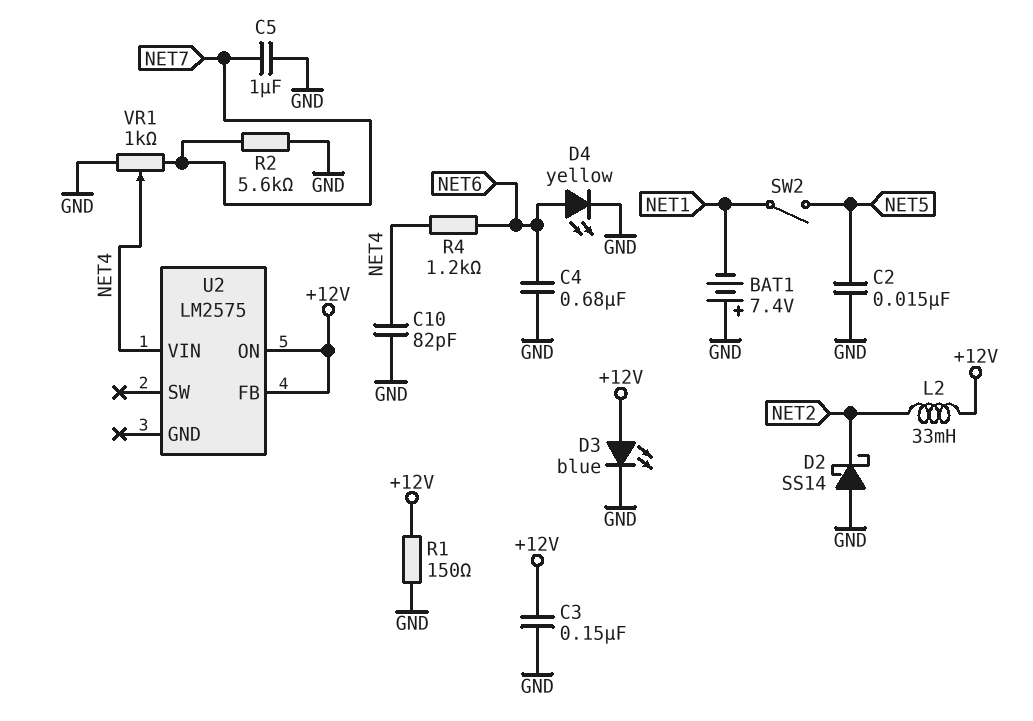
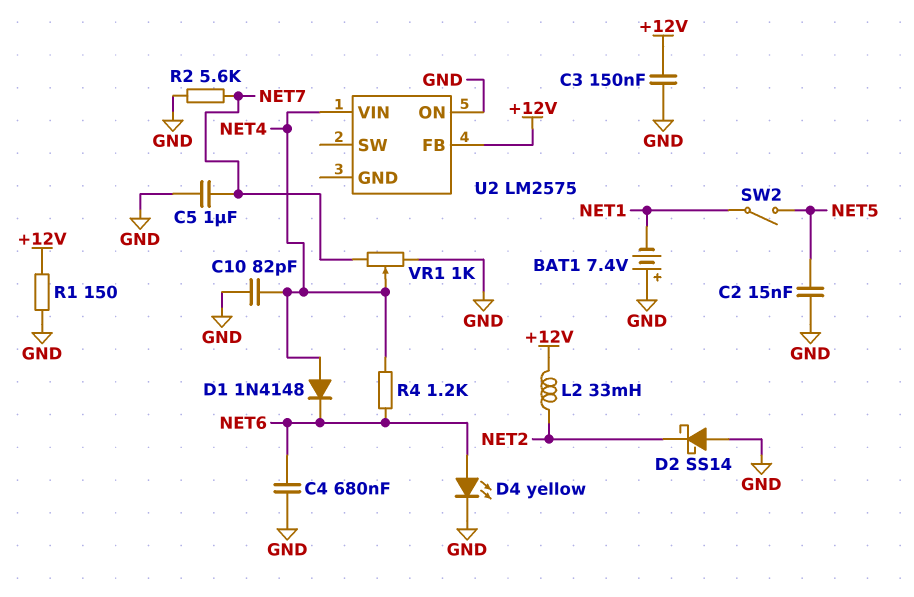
D1: none -> diode 1N4148 (A NET4, K NET6)
D3: LED blue (A +12V, K GND) -> none
U2 pin ON: +12V -> GND

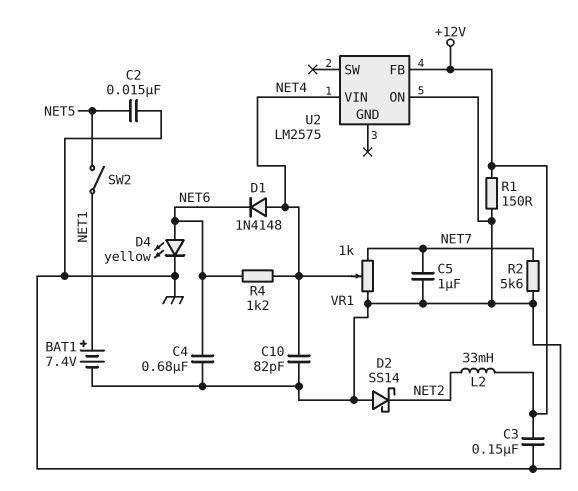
BAT1: 7.4V (plus GND, minus NET1) -> 7.4V (plus NET1, minus GND)

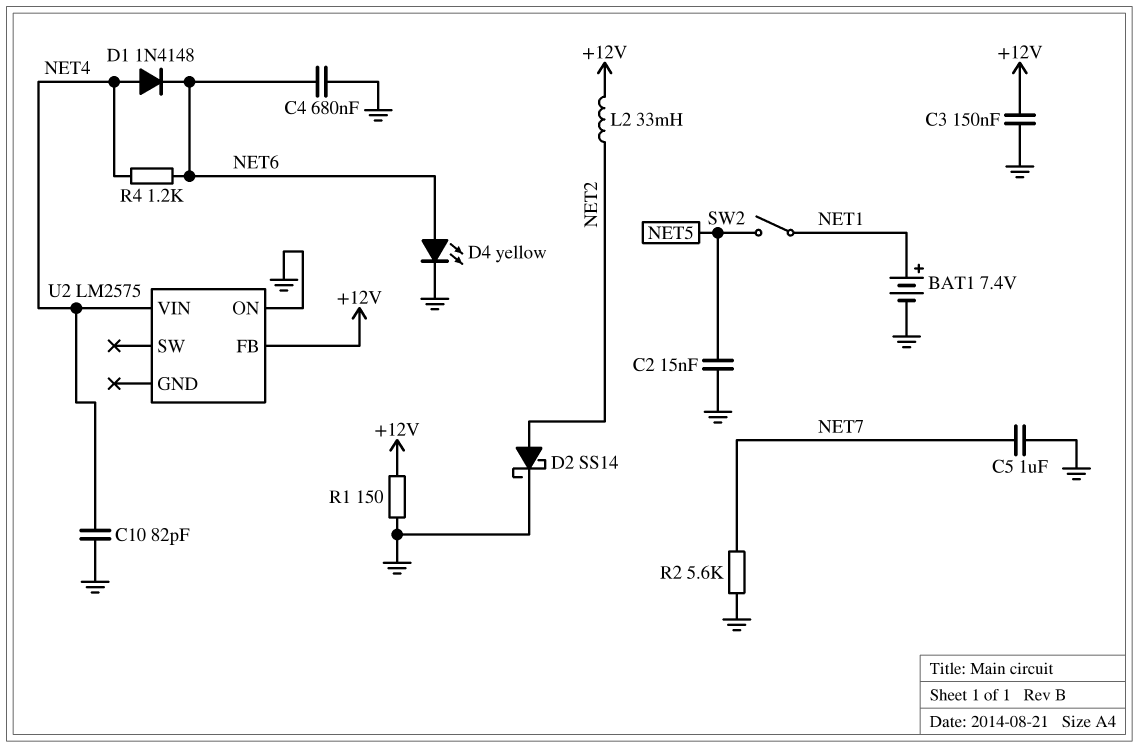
D2: schottky SS14 (A GND, K NET2) -> schottky SS14 (A NET2, K GND)
VR1: 1k (GND, NET7, wiper NET4) -> none

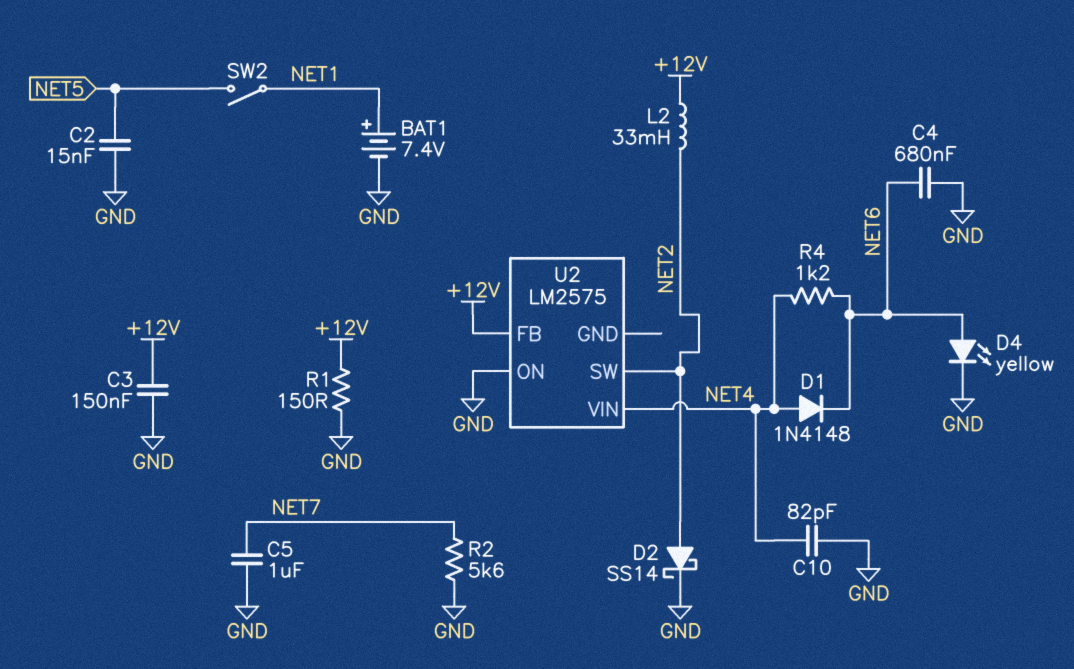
U2 pin SW: none -> NET2

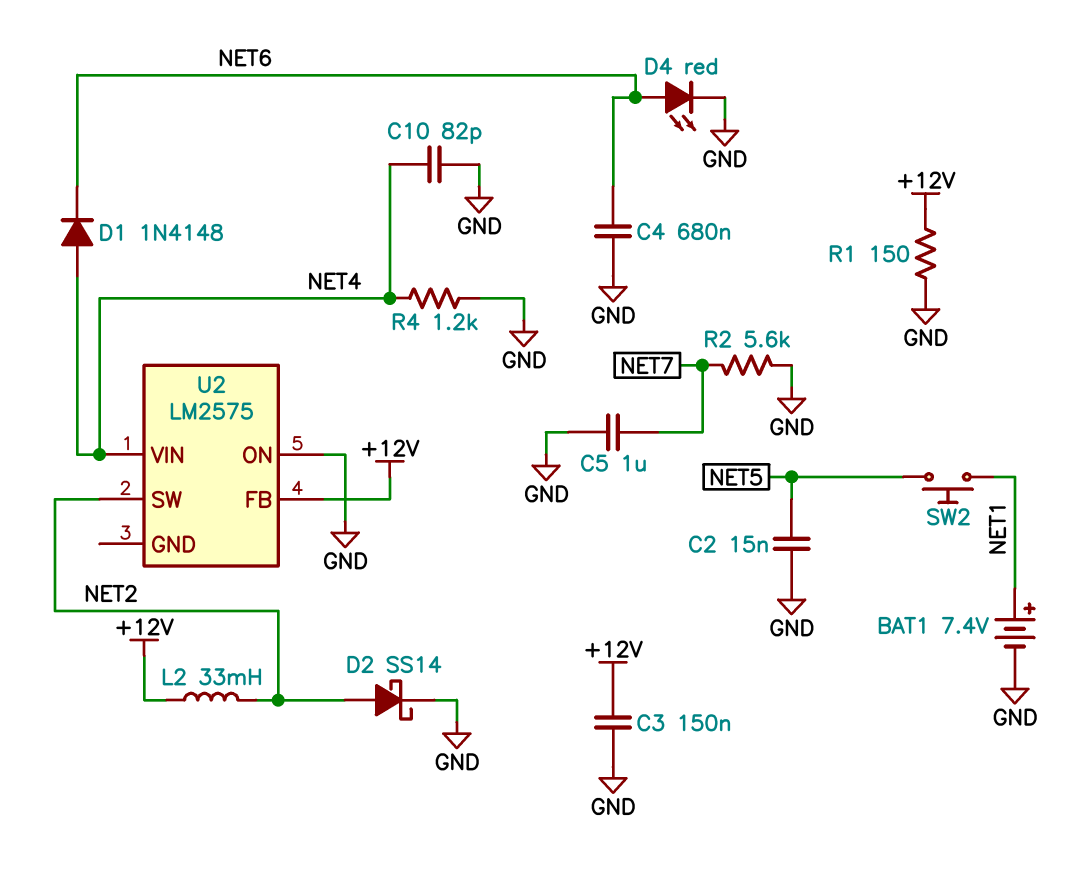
D4: LED yellow (A NET6, K GND) -> LED red (A NET6, K GND)
R4: 1.2k (NET4, NET6) -> 1.2k (GND, NET4)
SW2: switch (NET1, NET5) -> button (NET1, NET5)

